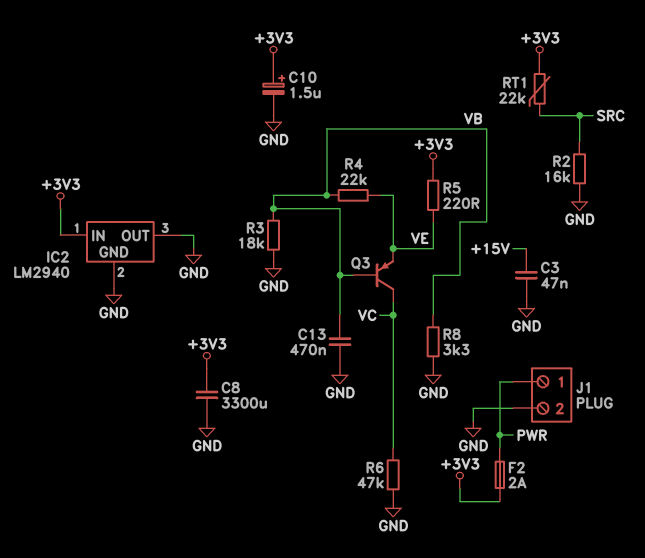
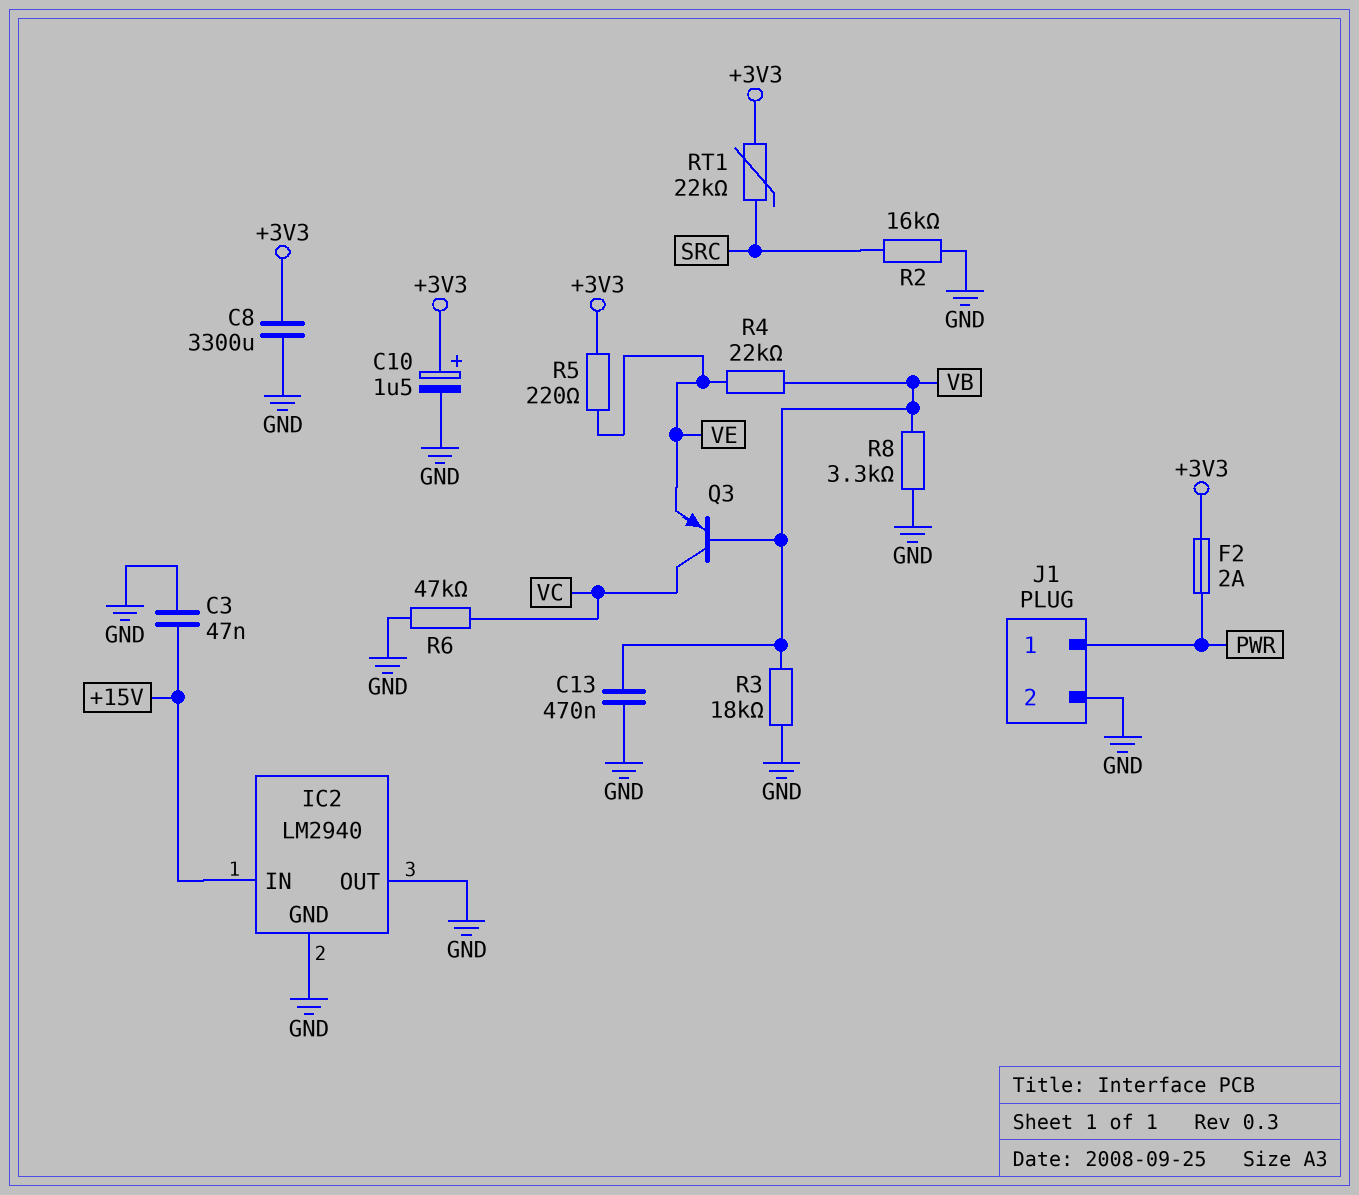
IC2 pin IN: +3V3 -> +15V

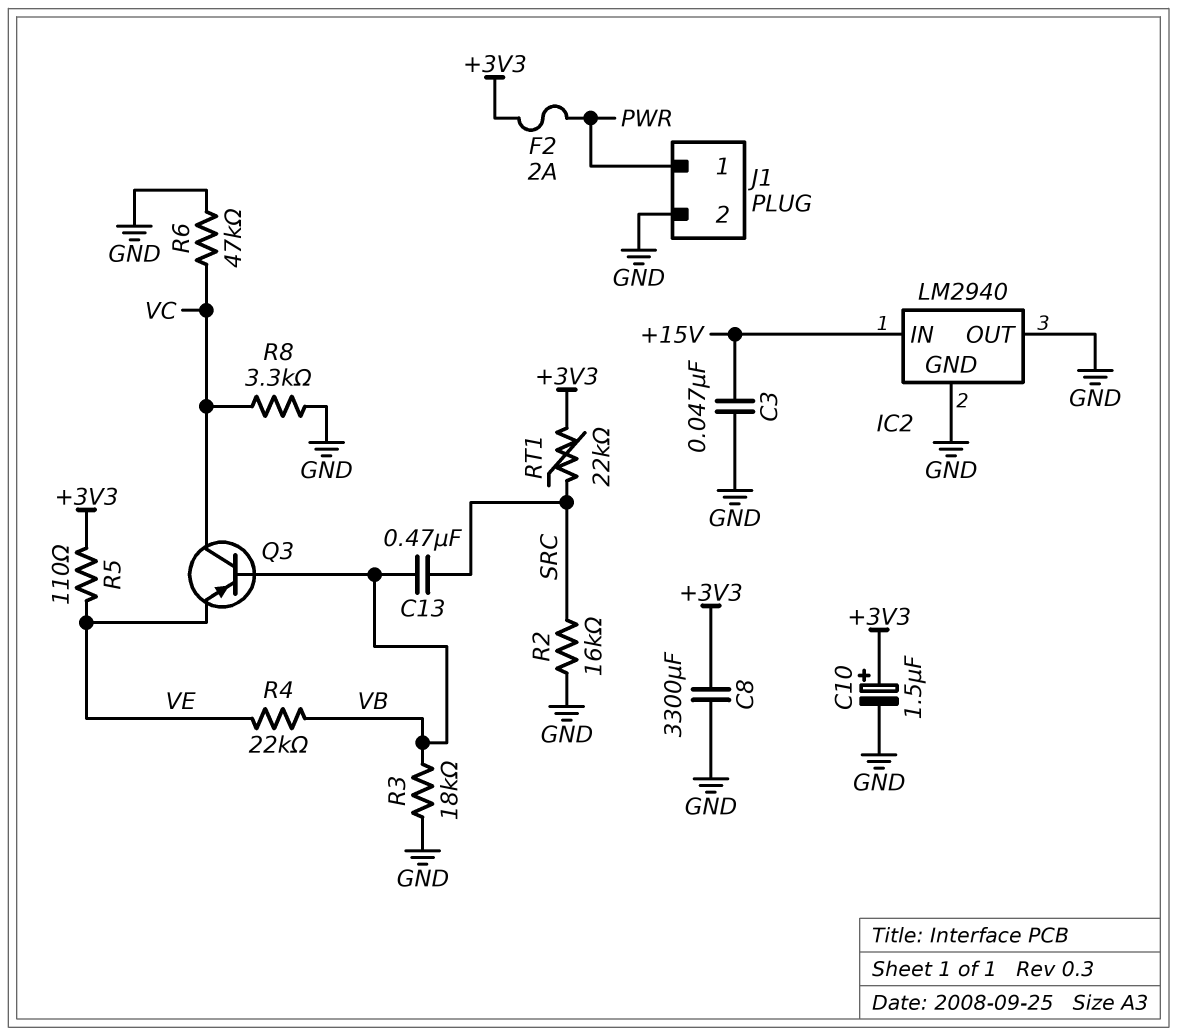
C13: 470nF (GND, VB) -> 470nF (SRC, VB)
R5: 220 (+3V3, VE) -> 110 (+3V3, VE)
R8: 3.3k (GND, VB) -> 3.3k (GND, VC)

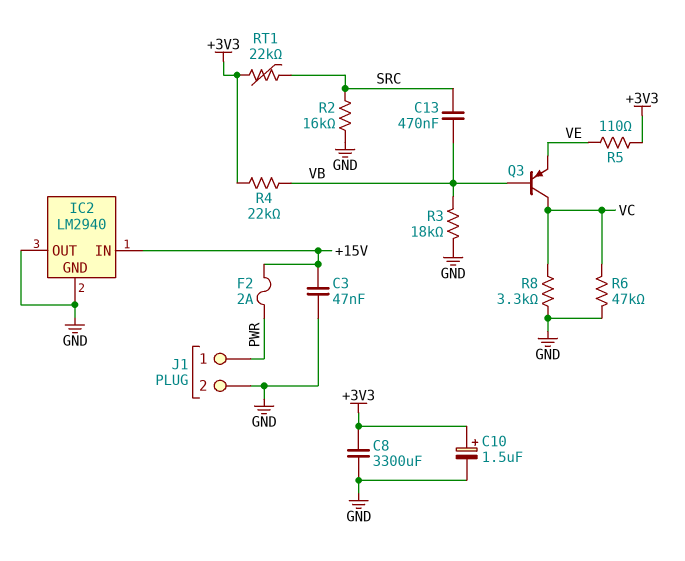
F2: 2A (+3V3, PWR) -> 2A (+15V, PWR)
R4: 22k (VB, VE) -> 22k (+3V3, VB)

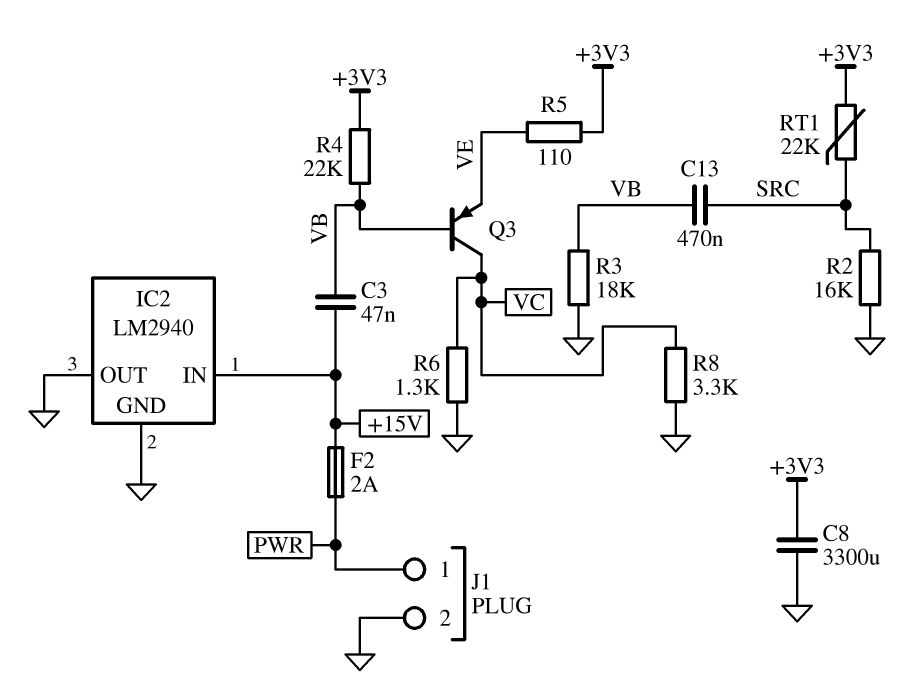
C3: 47nF (+15V, GND) -> 47nF (+15V, VB)
C10: 1.5uF (plus +3V3, minus GND) -> none
R6: 47k (GND, VC) -> 1.3k (GND, VC)

